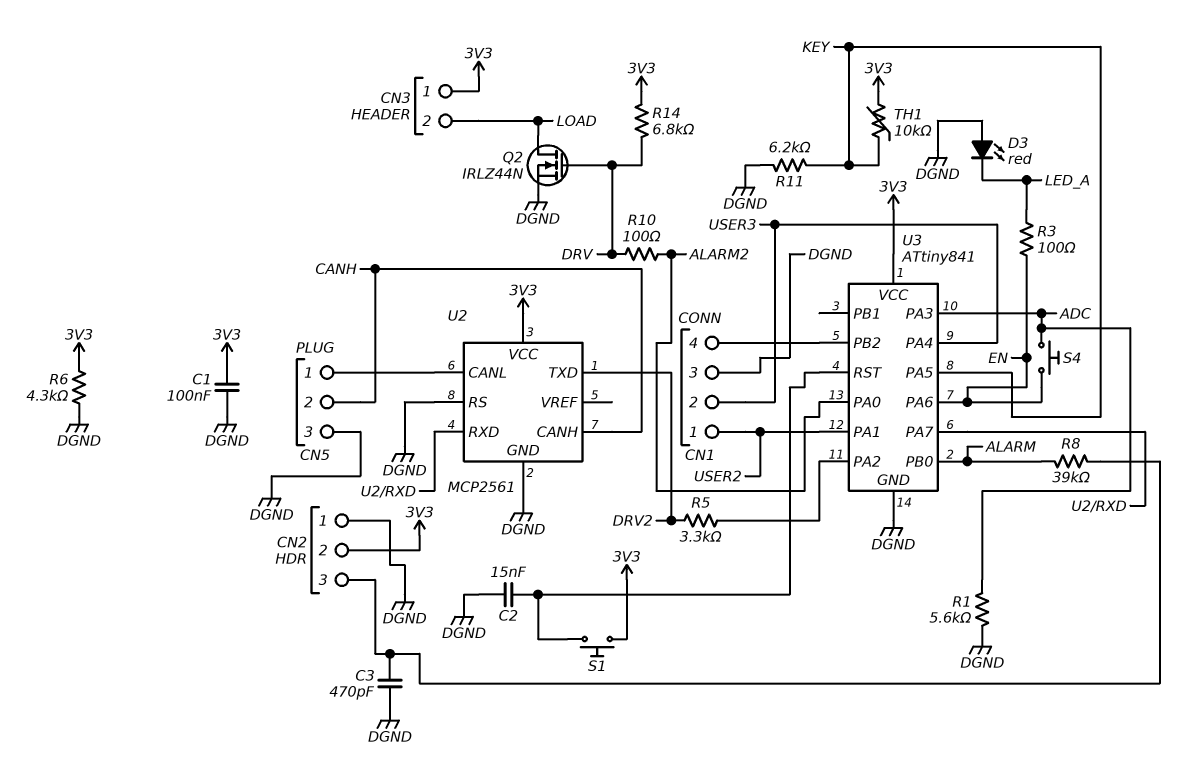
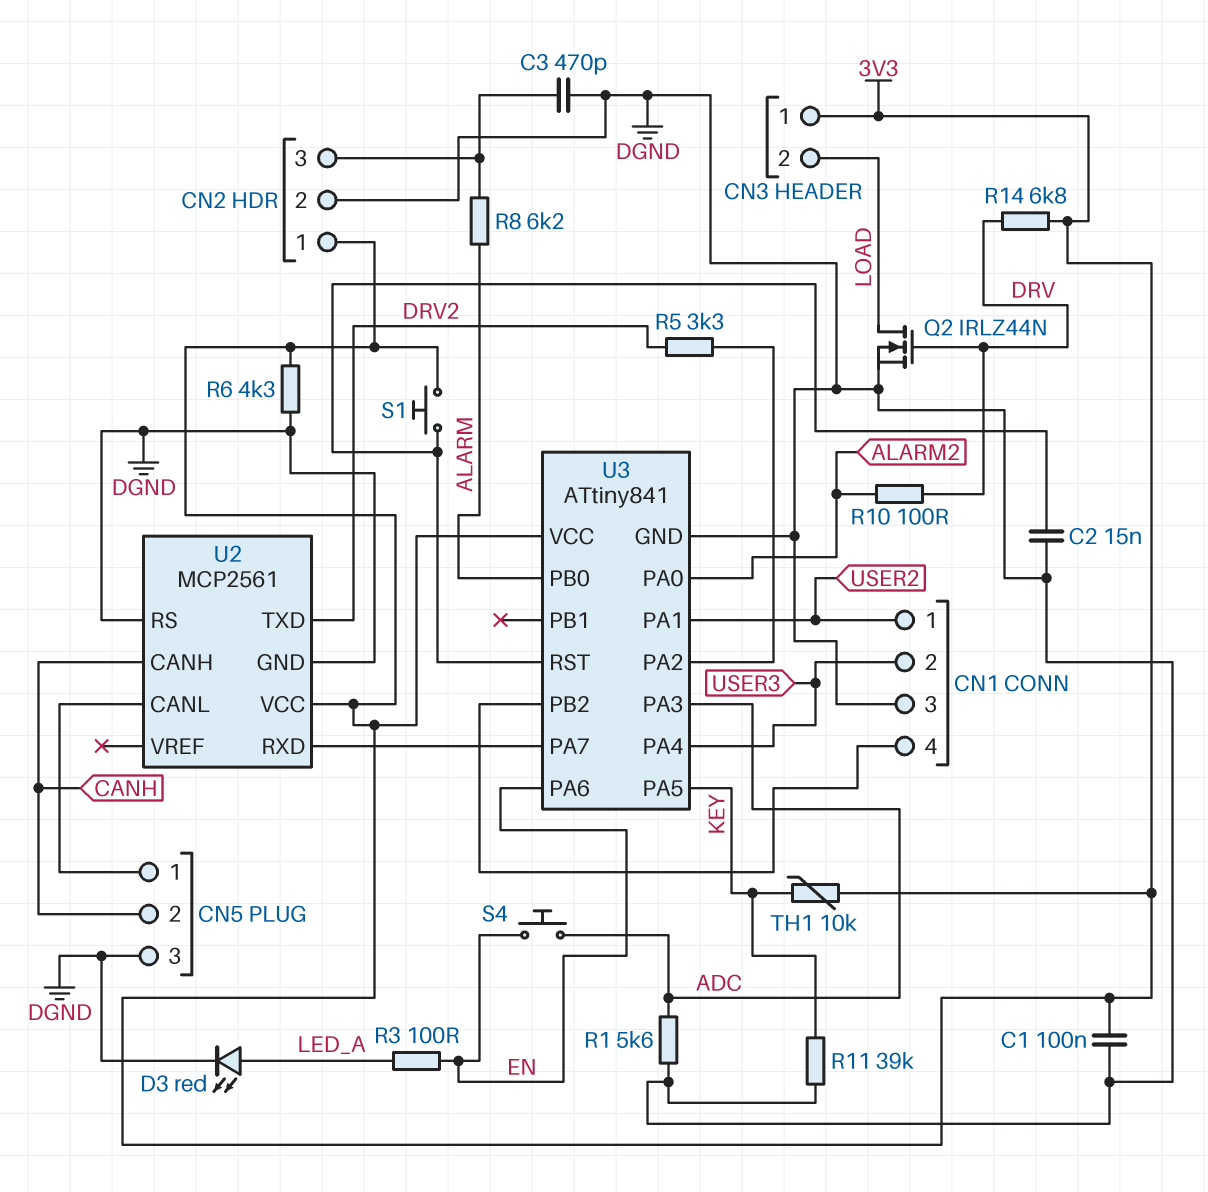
CN2 pin 1: DGND -> 3V3
CN2 pin 2: 3V3 -> DGND
D3: LED red (A DGND, K LED_A) -> LED red (A LED_A, K DGND)
R8: 39k (ALARM, CN2/3) -> 6.2k (ALARM, CN2/3)
R11: 6.2k (DGND, KEY) -> 39k (DGND, KEY)

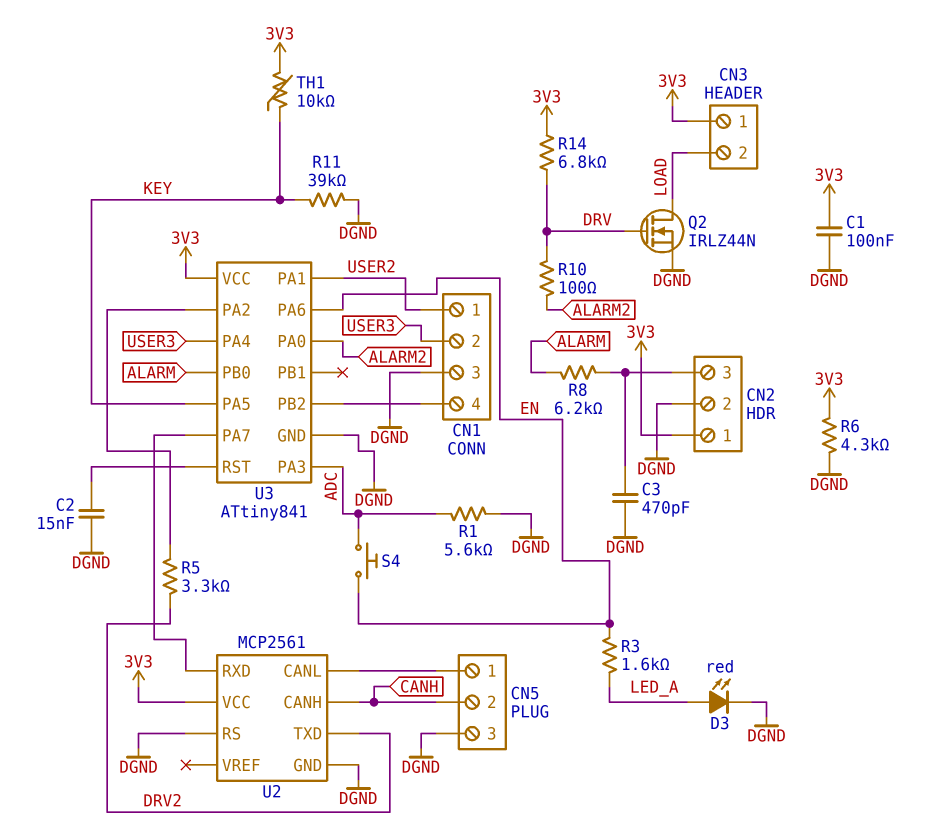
R3: 100 (EN, LED_A) -> 1.6k (EN, LED_A)
S1: button (3V3, U3/RST) -> none

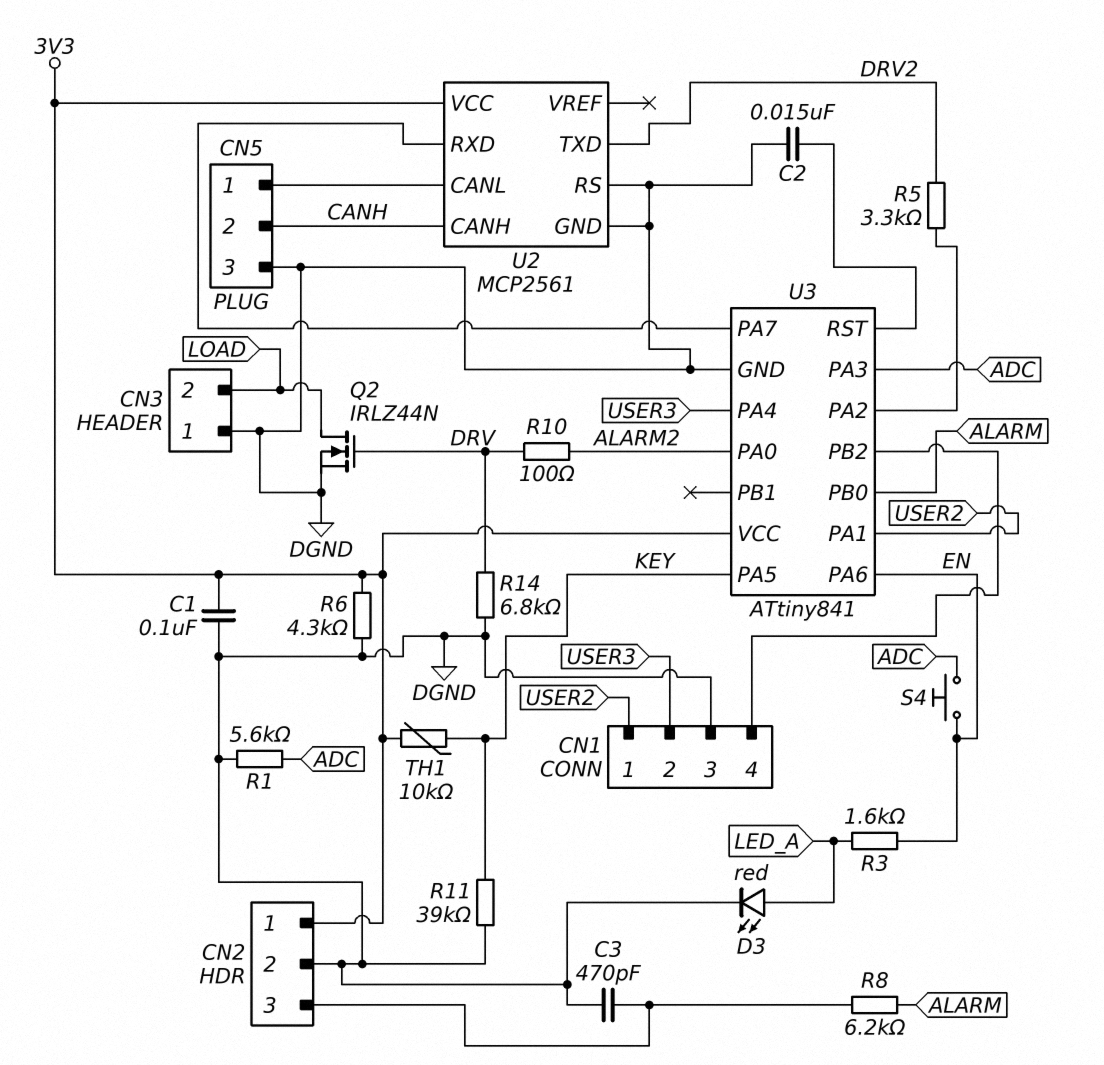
CN3 pin 1: 3V3 -> DGND
R14: 6.8k (3V3, DRV) -> 6.8k (DGND, DRV)

